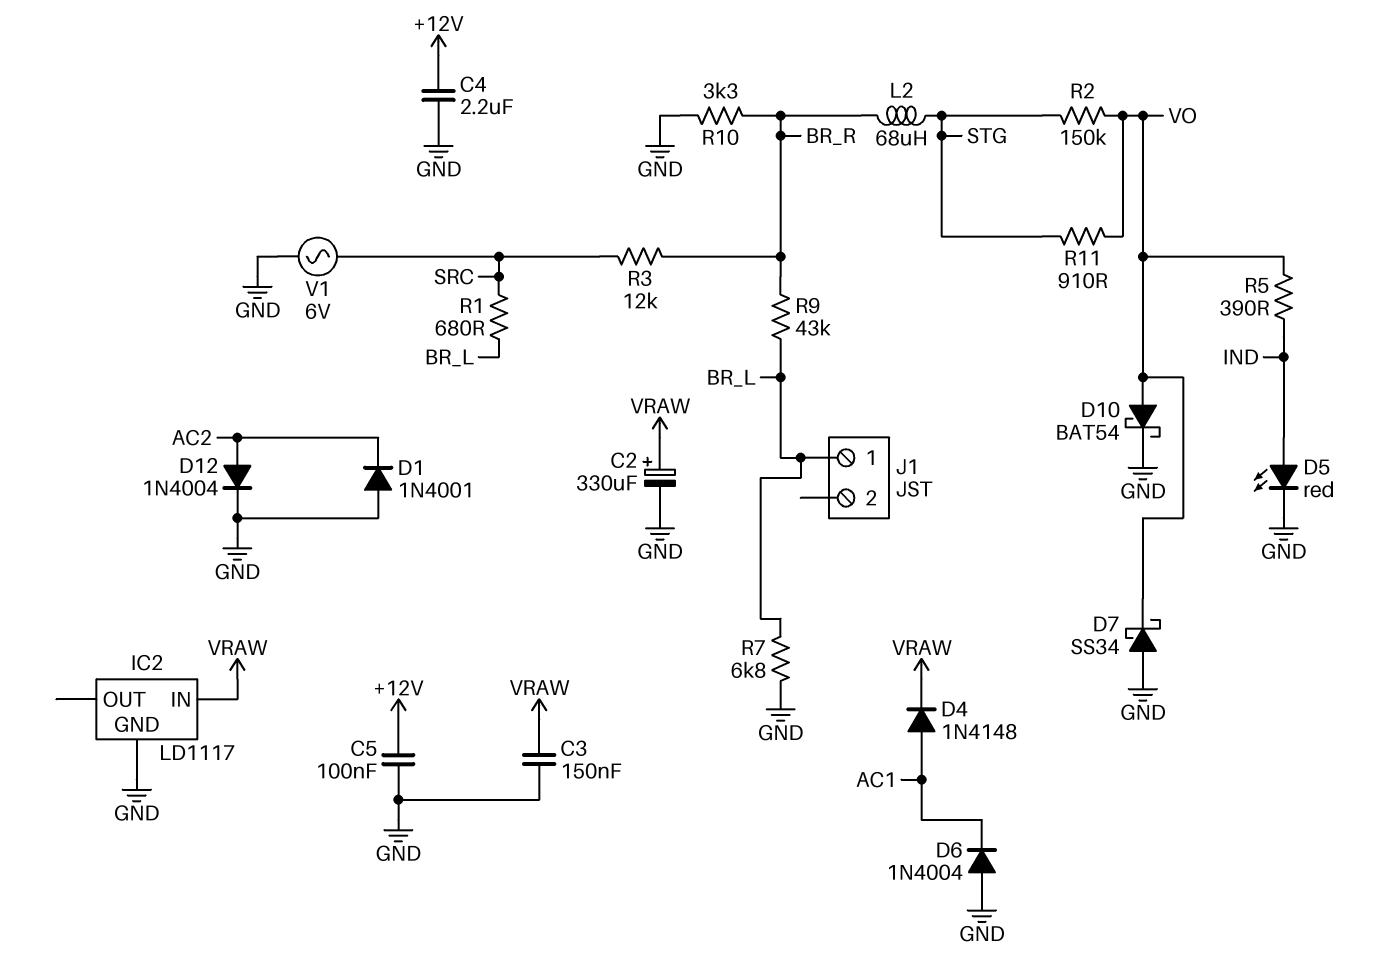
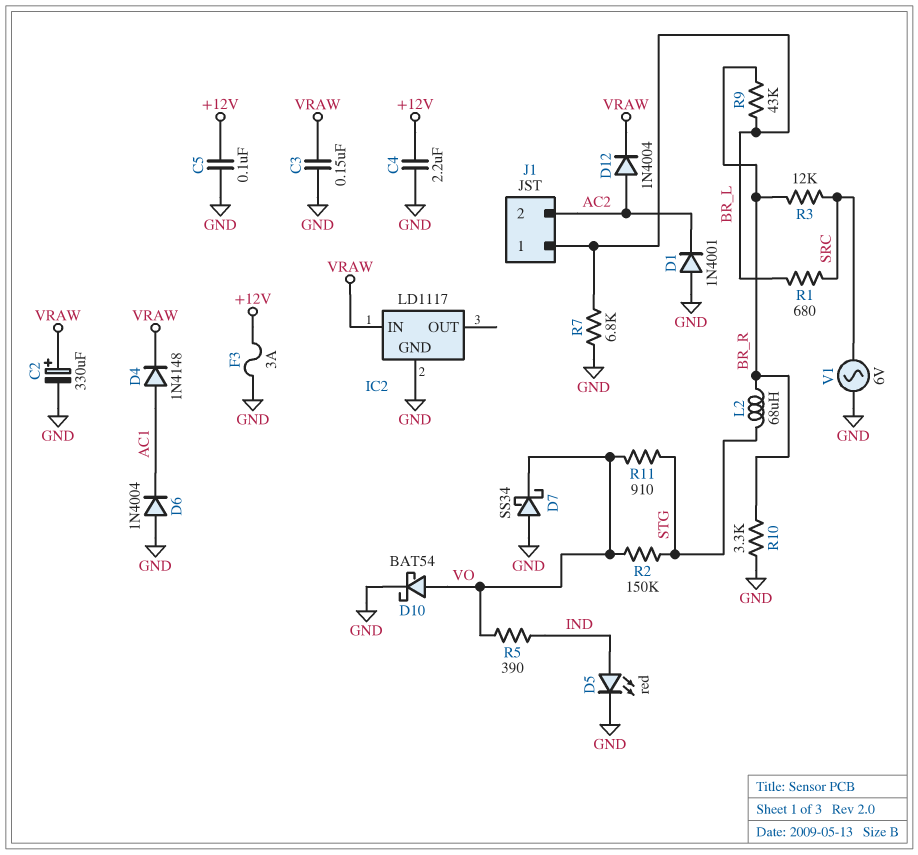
D12: diode 1N4004 (A AC2, K GND) -> diode 1N4004 (A AC2, K VRAW)
F3: none -> 3A (+12V, GND)
J1 pin 2: none -> AC2

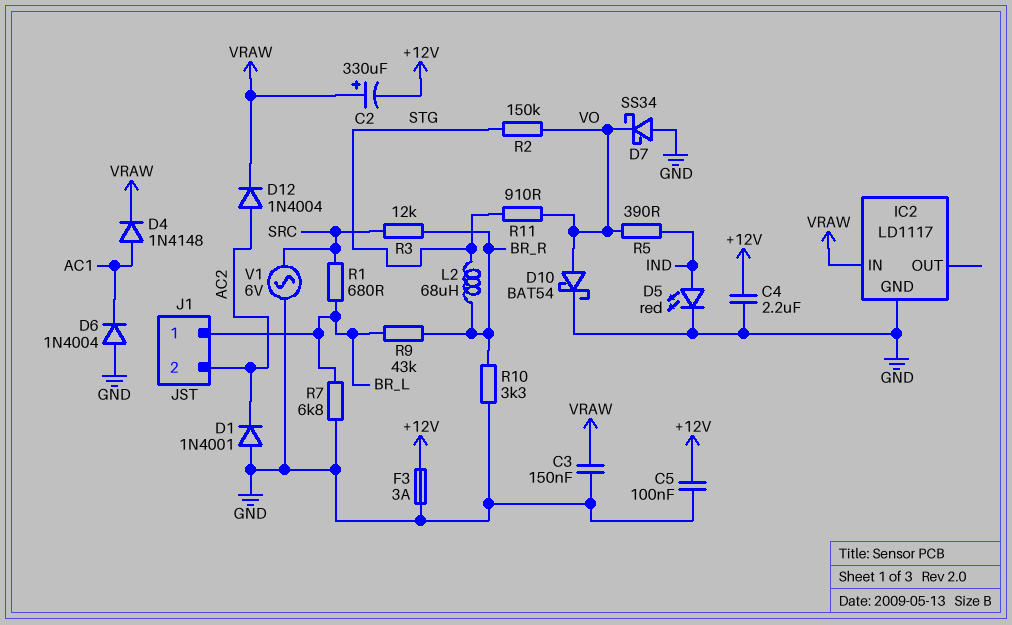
C2: 330uF (plus VRAW, minus GND) -> 330uF (plus VRAW, minus +12V)

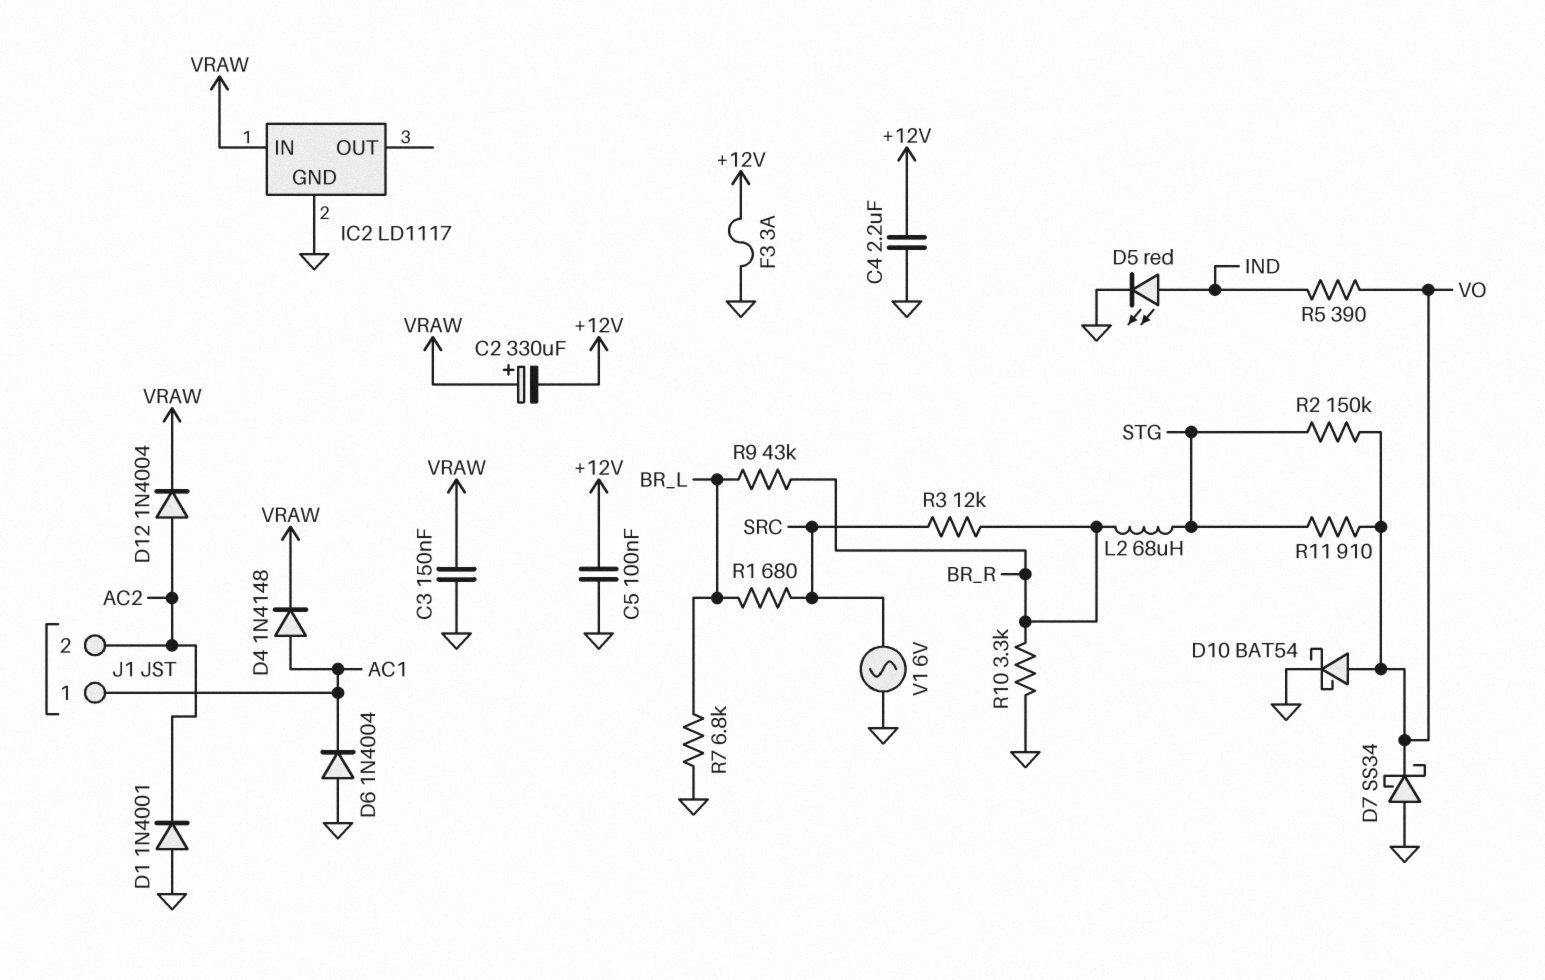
J1 pin 1: BR_L -> AC1

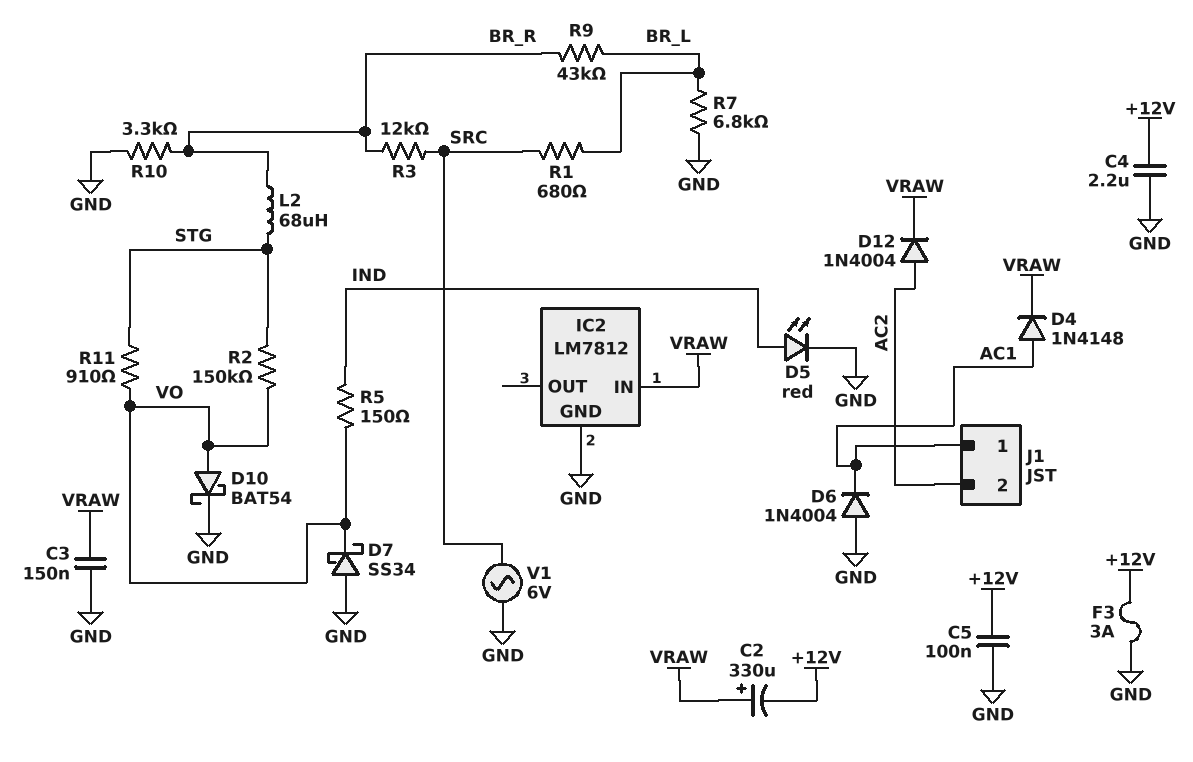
D1: diode 1N4001 (A GND, K AC2) -> none
IC2: LD1117 -> LM7812
R5: 390 (IND, VO) -> 150 (IND, VO)

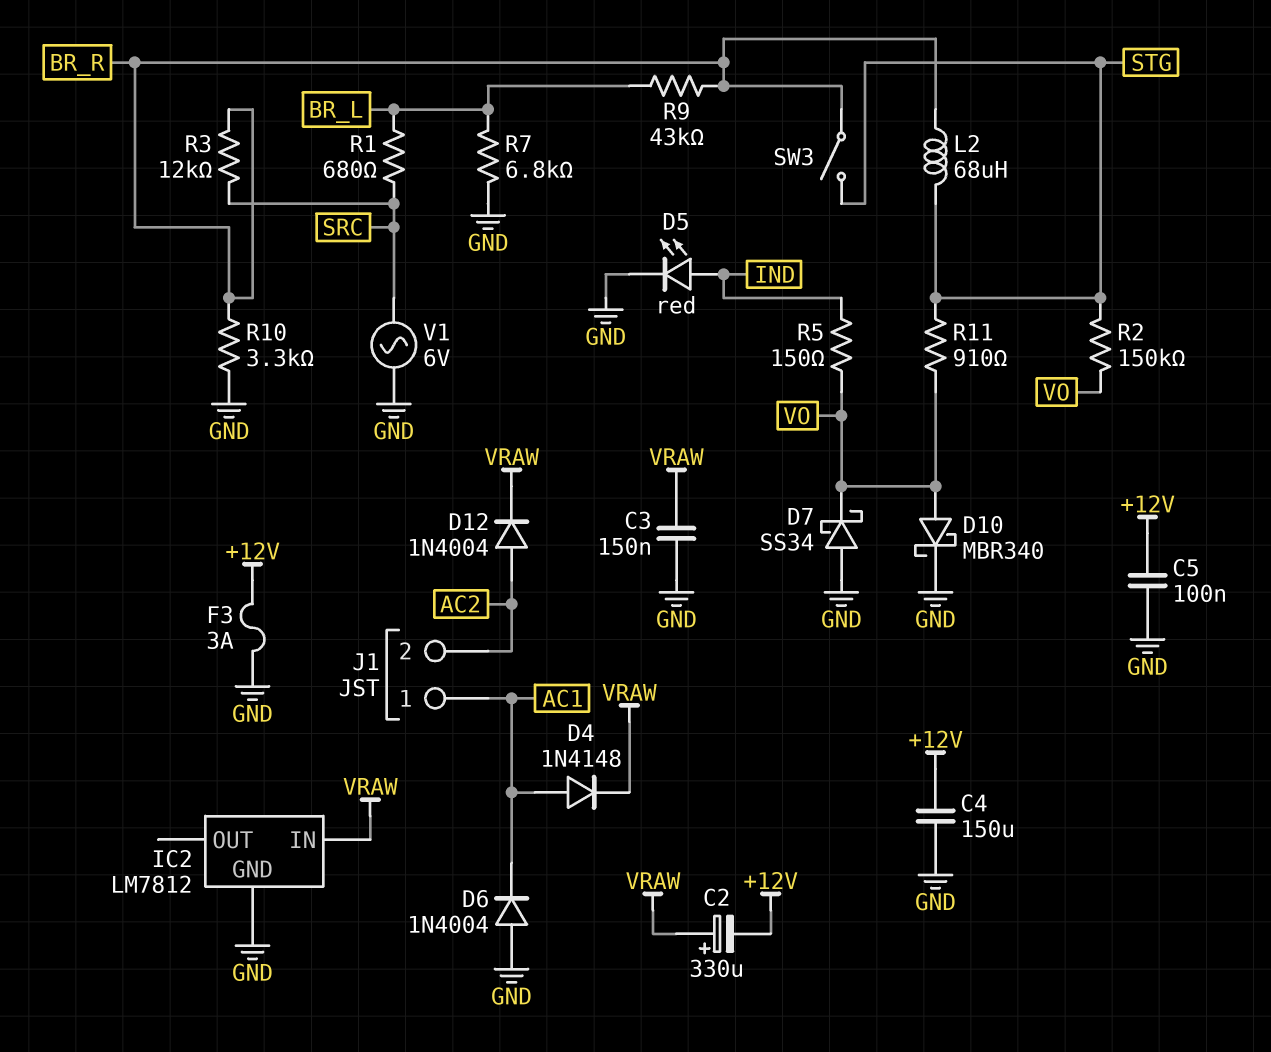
C4: 2.2uF (+12V, GND) -> 150uF (+12V, GND)
D10: schottky BAT54 (A VO, K GND) -> schottky MBR340 (A VO, K GND)
SW3: none -> switch (BR_R, STG)

